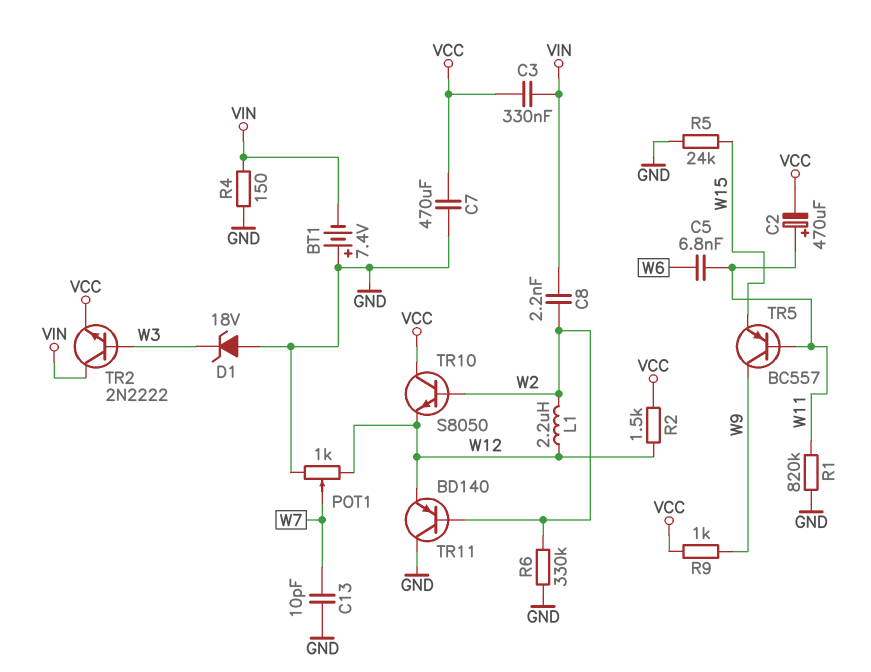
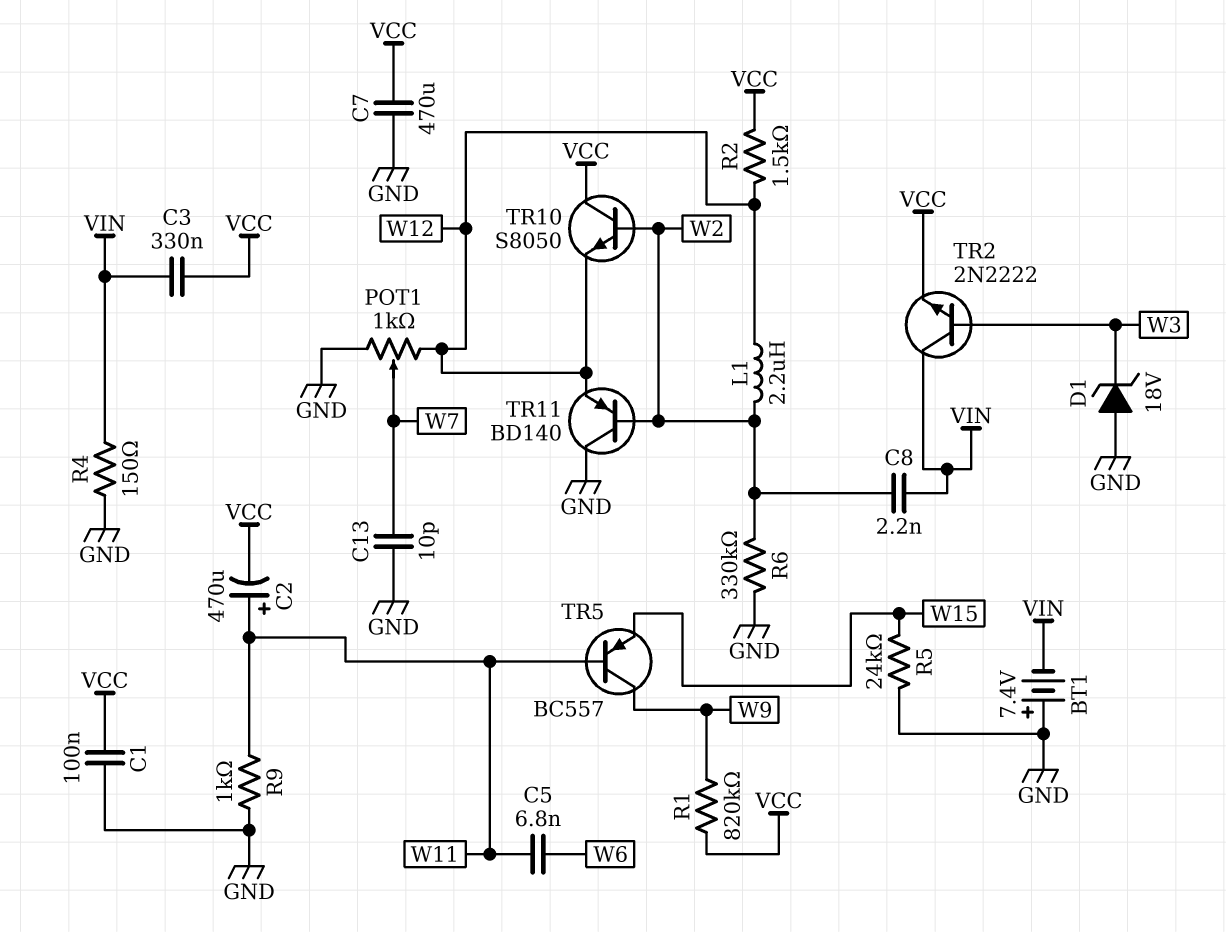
C1: none -> 100nF (GND, VCC)
R1: 820k (GND, W11) -> 820k (VCC, W9)
R9: 1k (VCC, W9) -> 1k (GND, W11)

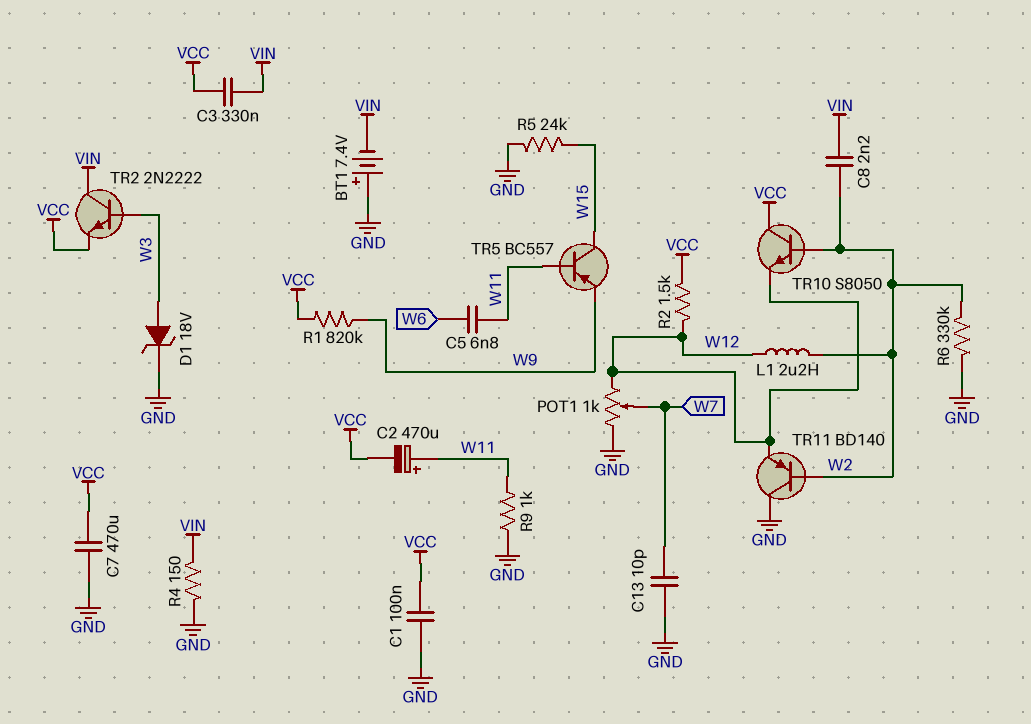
D1: zener 18V (A GND, K W3) -> zener 18V (A W3, K GND)
TR5: PNP BC557 (B W11, C W9, E W15) -> PNP BC557 (B W11, C W15, E W9)

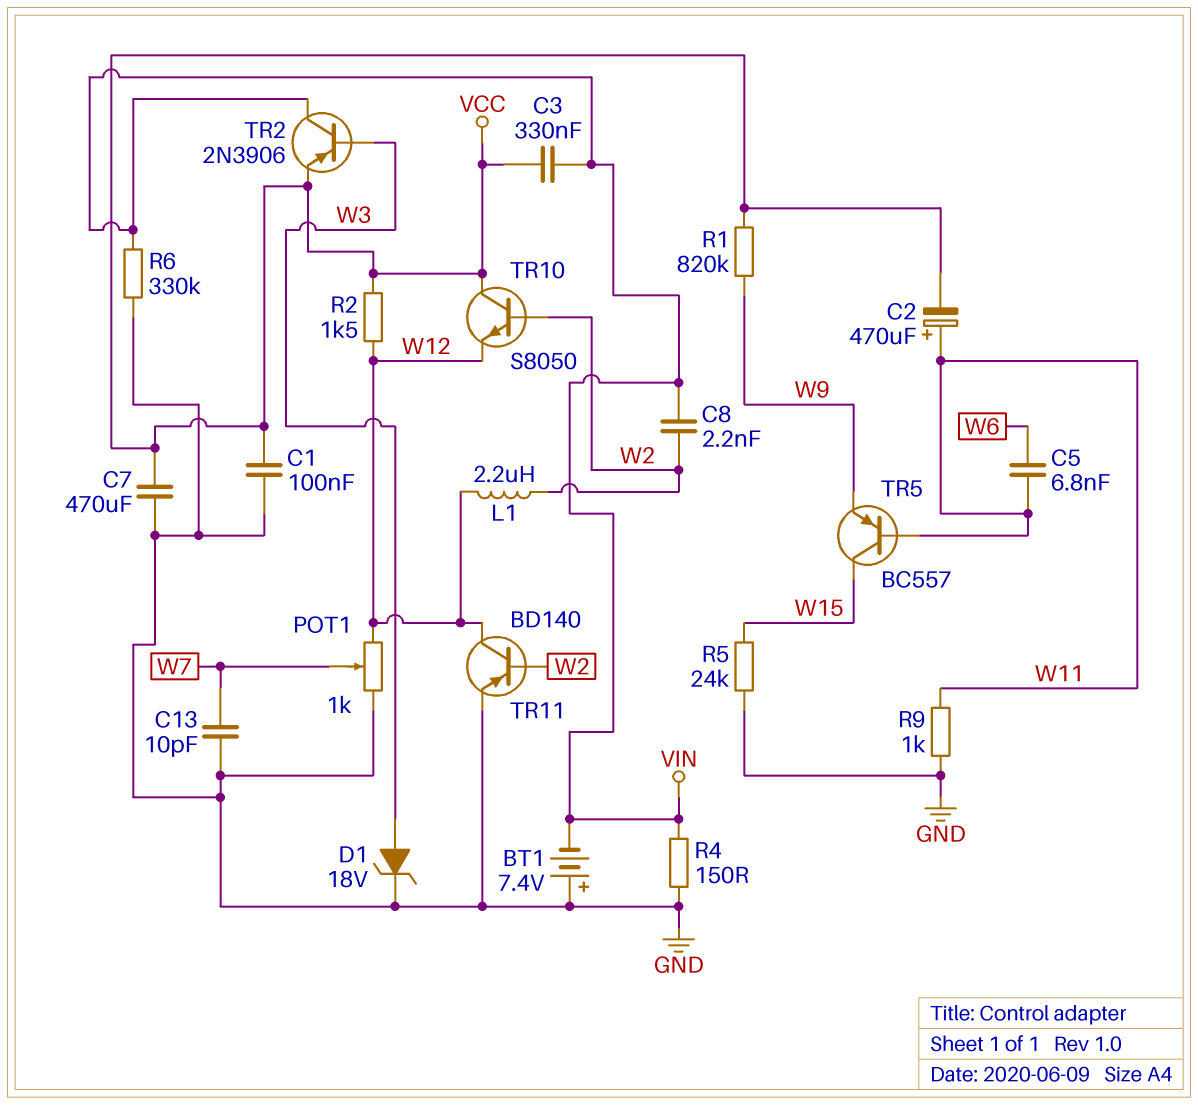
R6: 330k (GND, W2) -> 330k (GND, VIN)
TR2: NPN 2N2222 (B W3, C VIN, E VCC) -> PNP 2N3906 (B W3, C VIN, E VCC)
TR11: PNP BD140 (B W2, C GND, E W12) -> PNP BD140 (B W2, C W12, E GND)

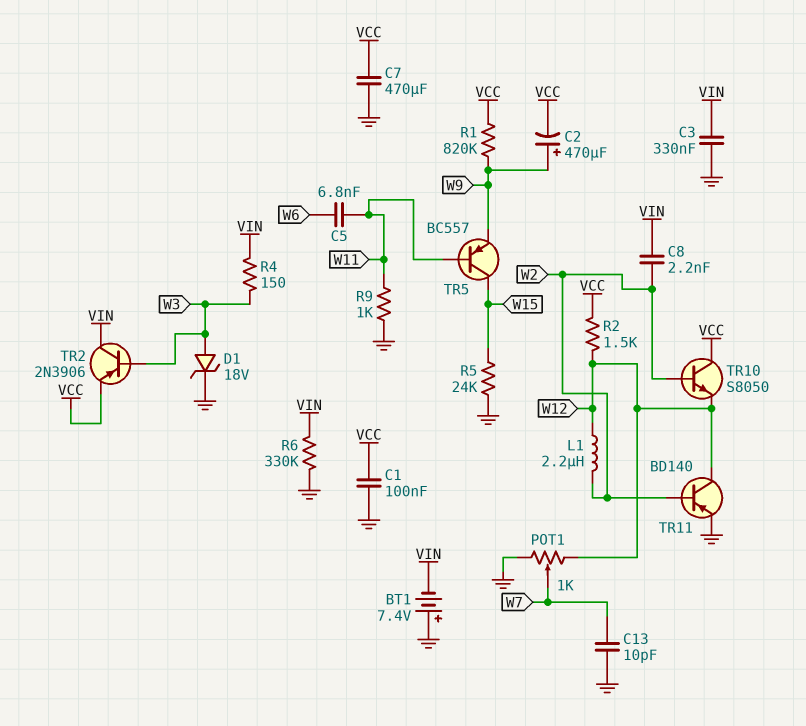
C2: 470uF (plus W11, minus VCC) -> 470uF (plus W9, minus VCC)
C3: 330nF (VCC, VIN) -> 330nF (GND, VIN)
R4: 150 (GND, VIN) -> 150 (VIN, W3)

